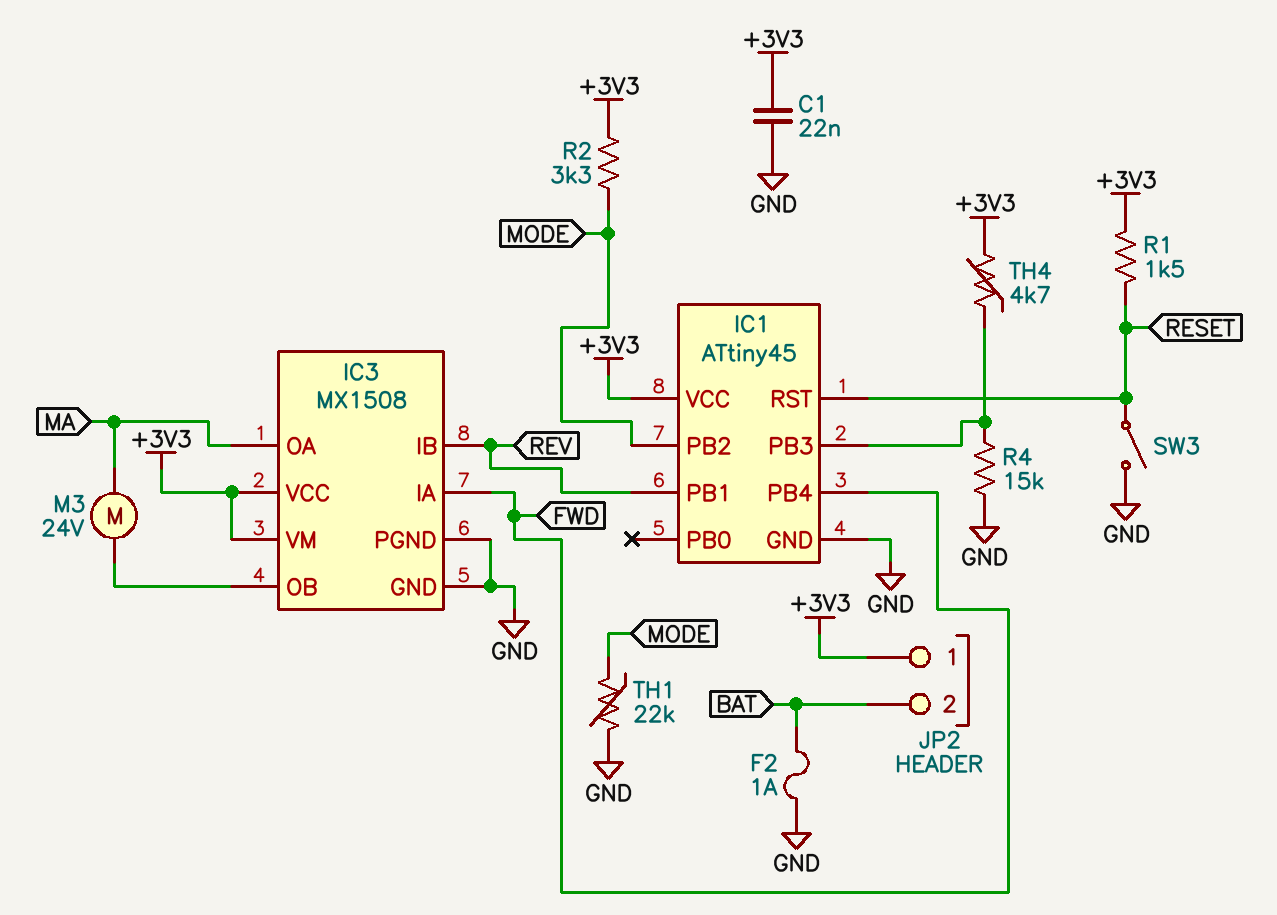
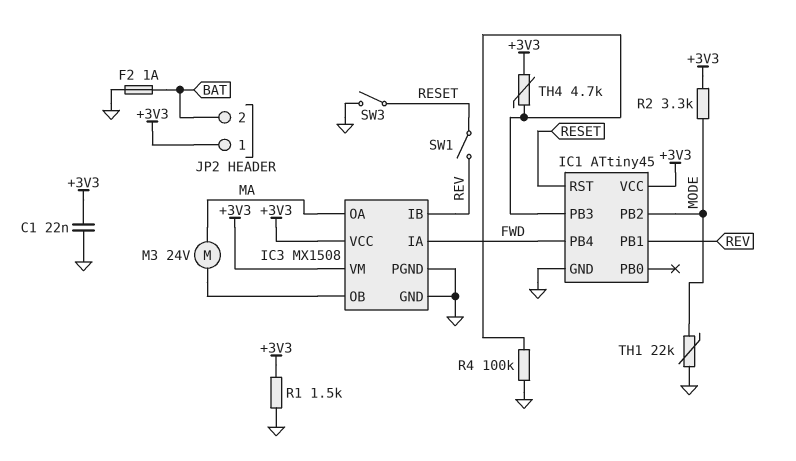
R1: 1.5k (+3V3, RESET) -> 1.5k (+3V3, GND)
R4: 15k (GND, IC1/PB3) -> 100k (GND, IC1/PB3)
SW1: none -> switch (RESET, REV)

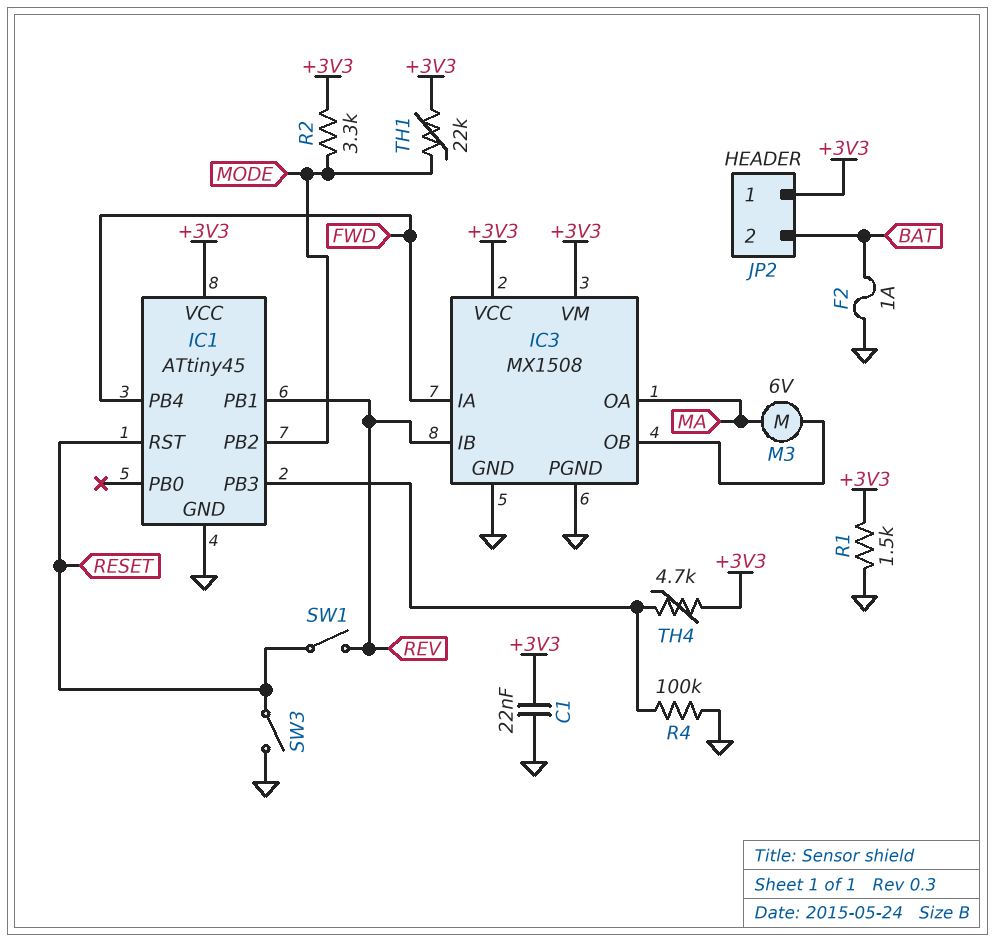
M3: motor 24V (IC3/OB, MA) -> motor 6V (IC3/OB, MA)
TH1: 22k (GND, MODE) -> 22k (+3V3, MODE)

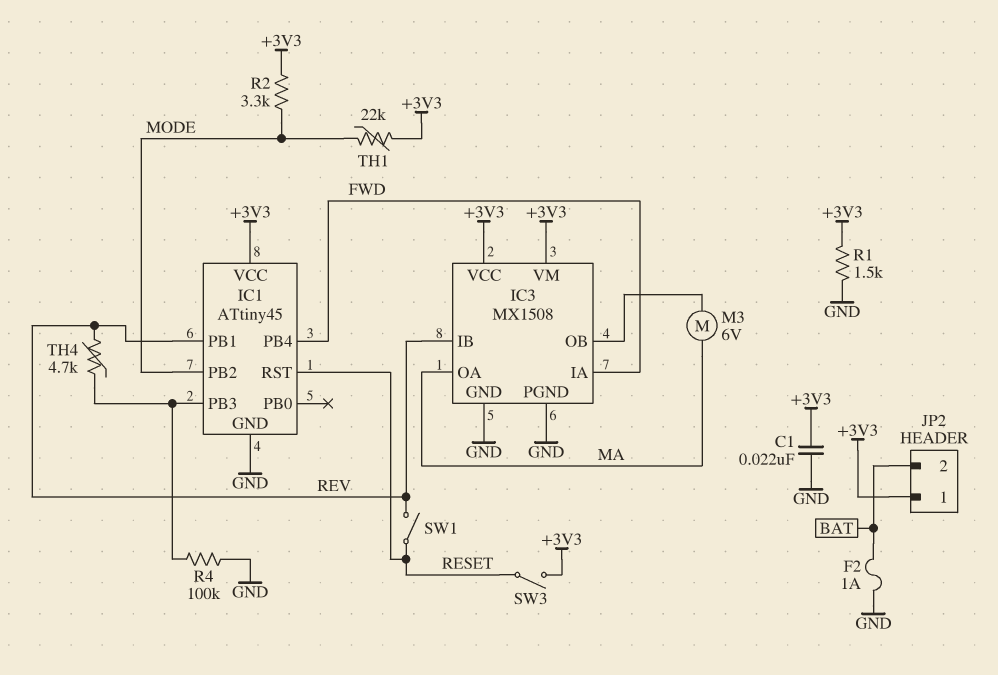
SW3: switch (GND, RESET) -> switch (+3V3, RESET)
TH4: 4.7k (+3V3, IC1/PB3) -> 4.7k (IC1/PB3, REV)

